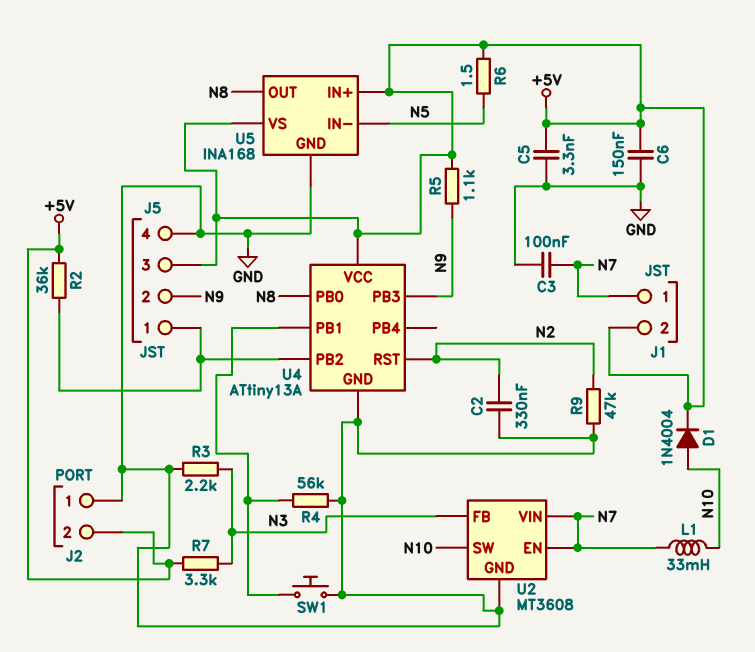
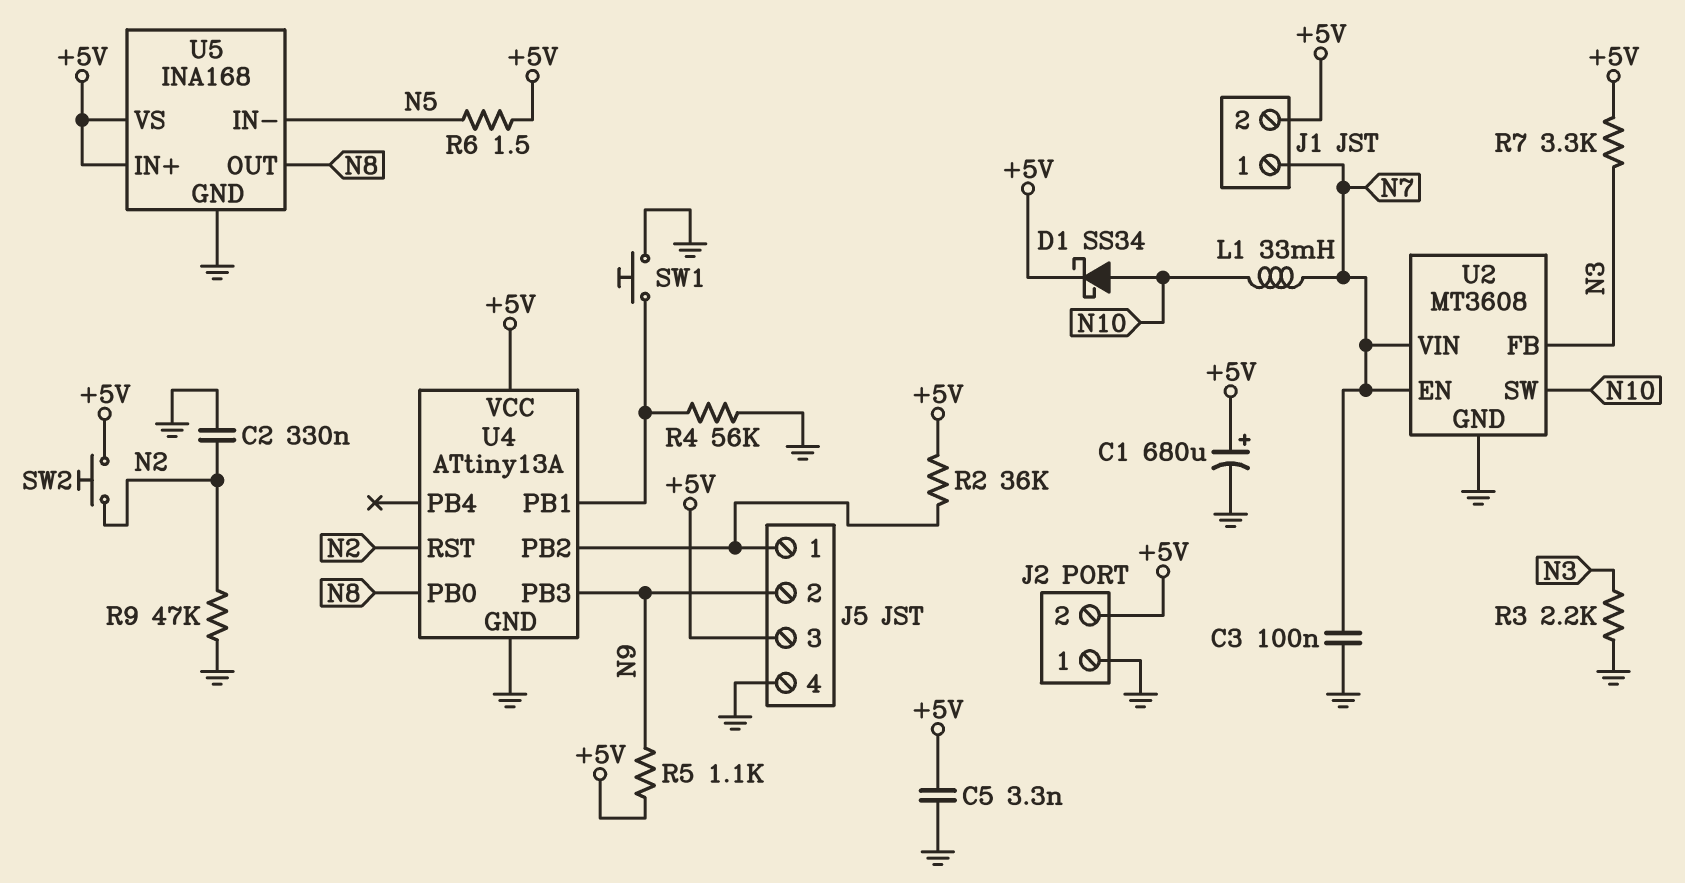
C1: none -> 680uF (plus +5V, minus GND)
C6: 150nF (+5V, GND) -> none
D1: diode 1N4004 (A N10, K +5V) -> schottky SS34 (A N10, K +5V)
SW2: none -> button (+5V, N2)

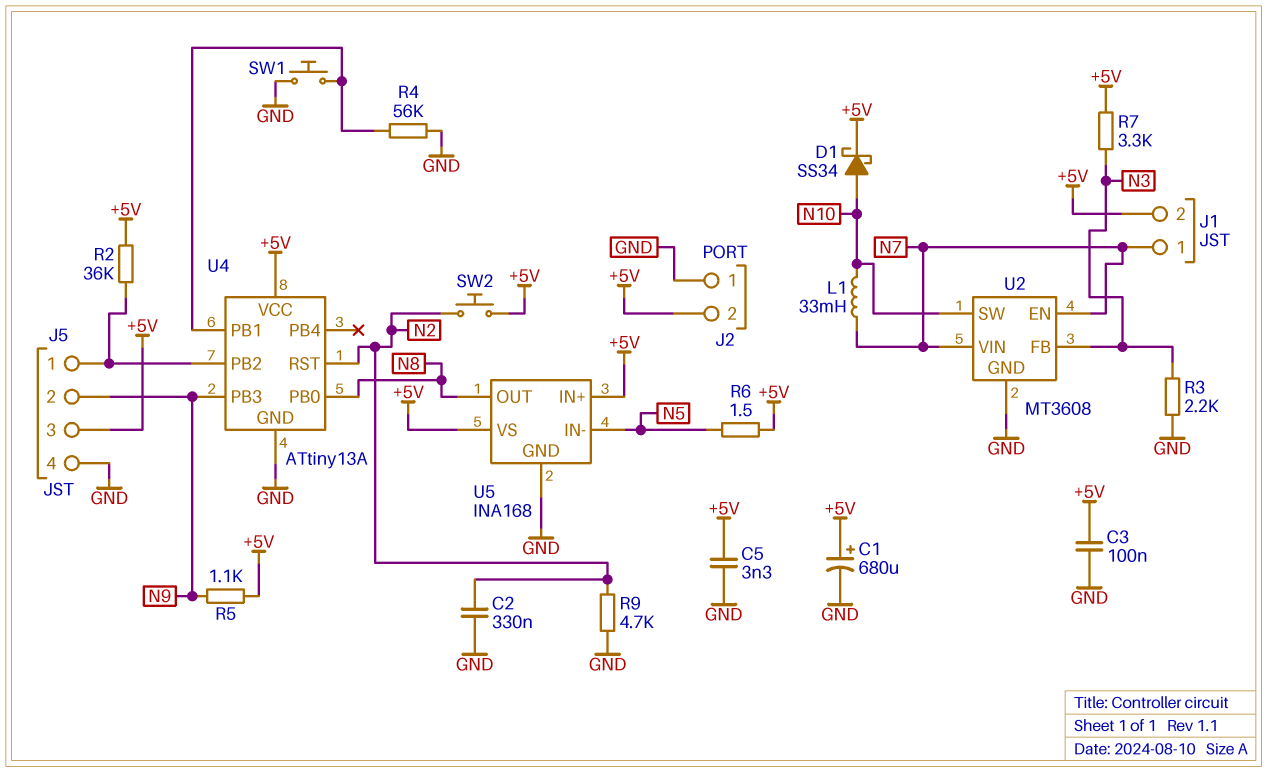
C3: 100nF (GND, N7) -> 100nF (+5V, GND)
R9: 47k (GND, N2) -> 4.7k (GND, N2)

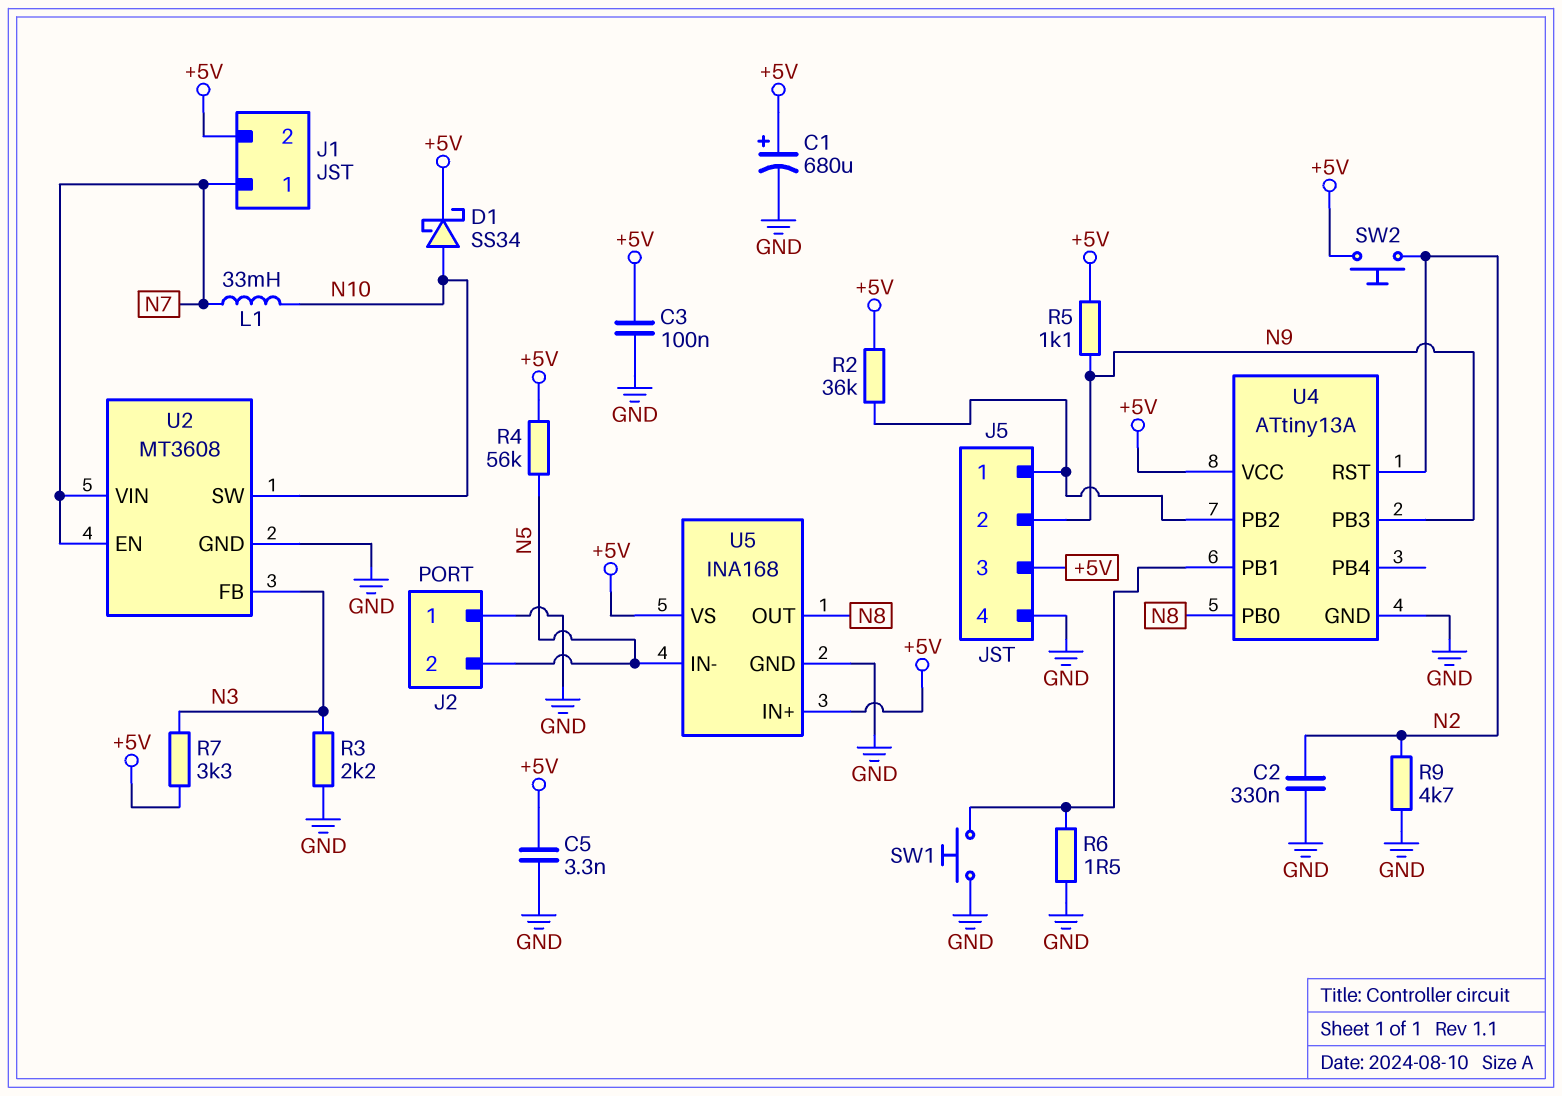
J2 pin 2: +5V -> N5
R4: 56k (GND, U4/PB1) -> 56k (+5V, N5)
R6: 1.5 (+5V, N5) -> 1.5 (GND, U4/PB1)

